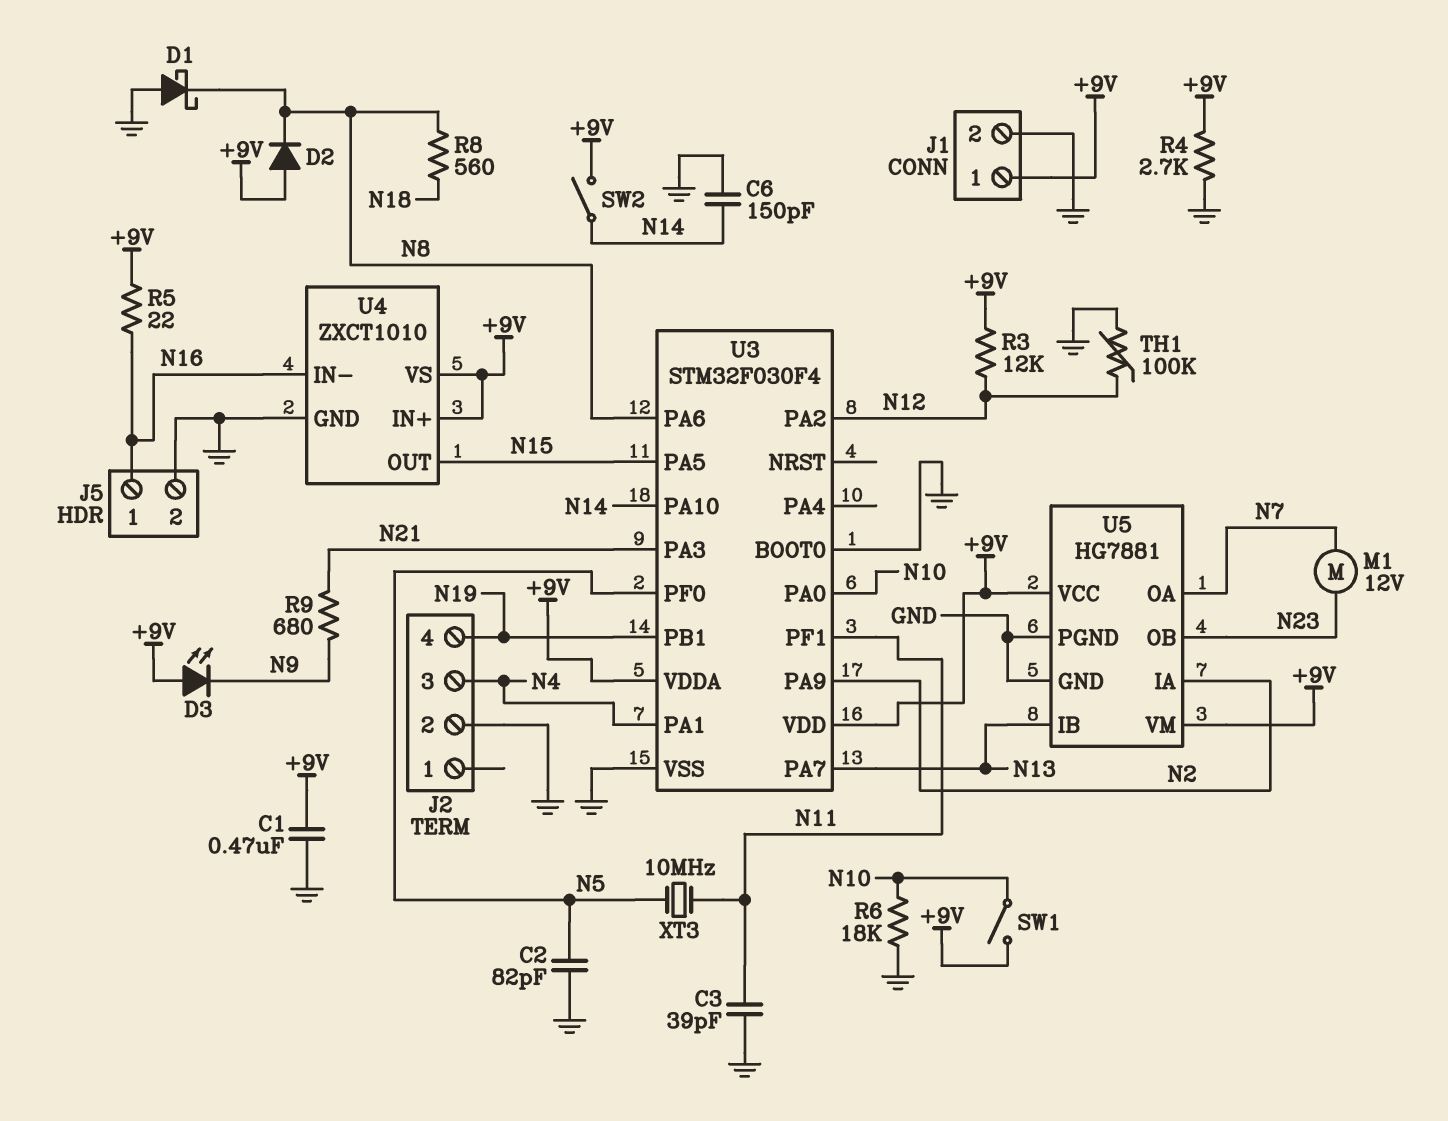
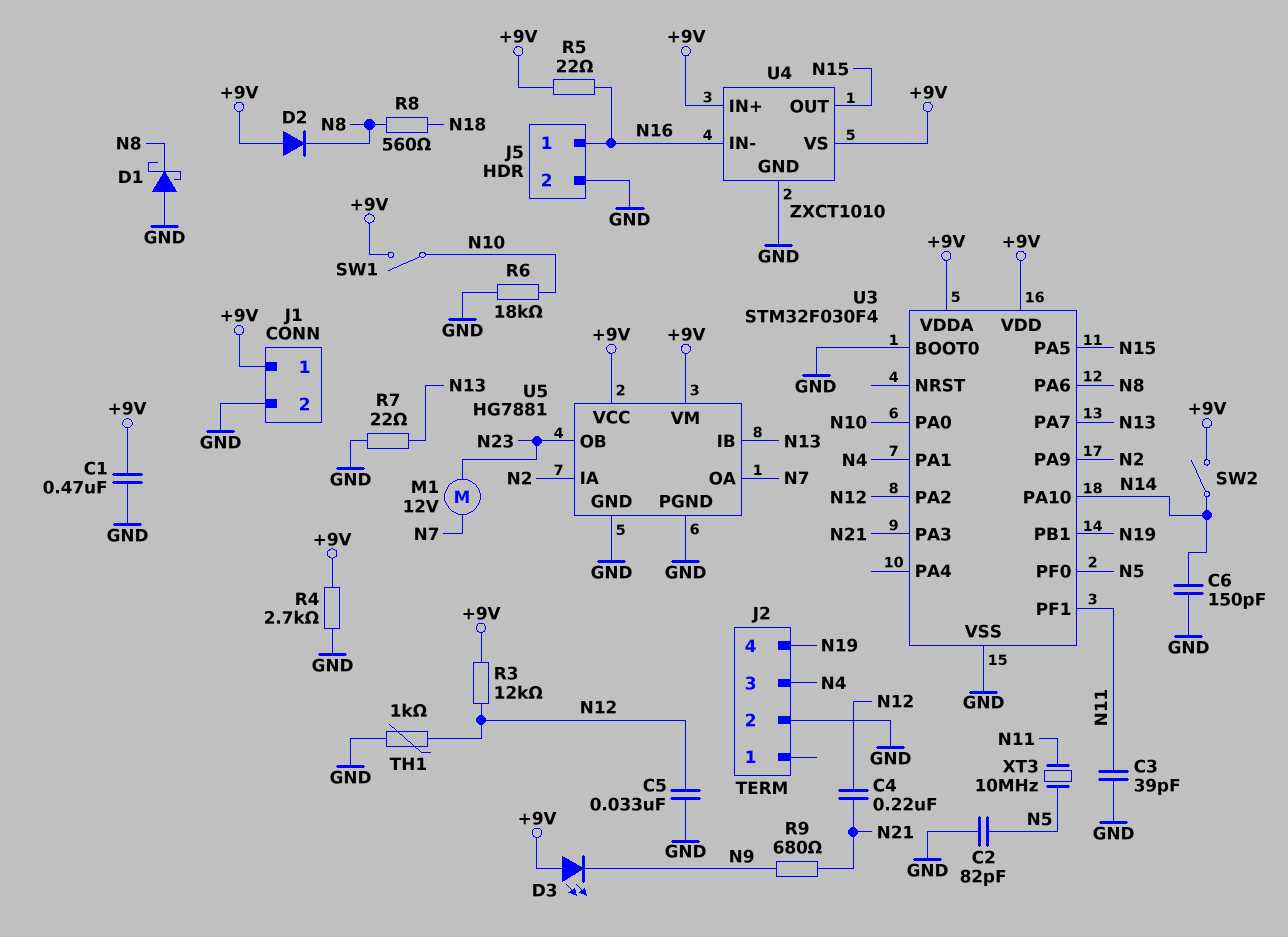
C4: none -> 220nF (N12, N21)
C5: none -> 33nF (GND, N12)
R7: none -> 22 (GND, N13)
TH1: 100k (GND, N12) -> 1k (GND, N12)

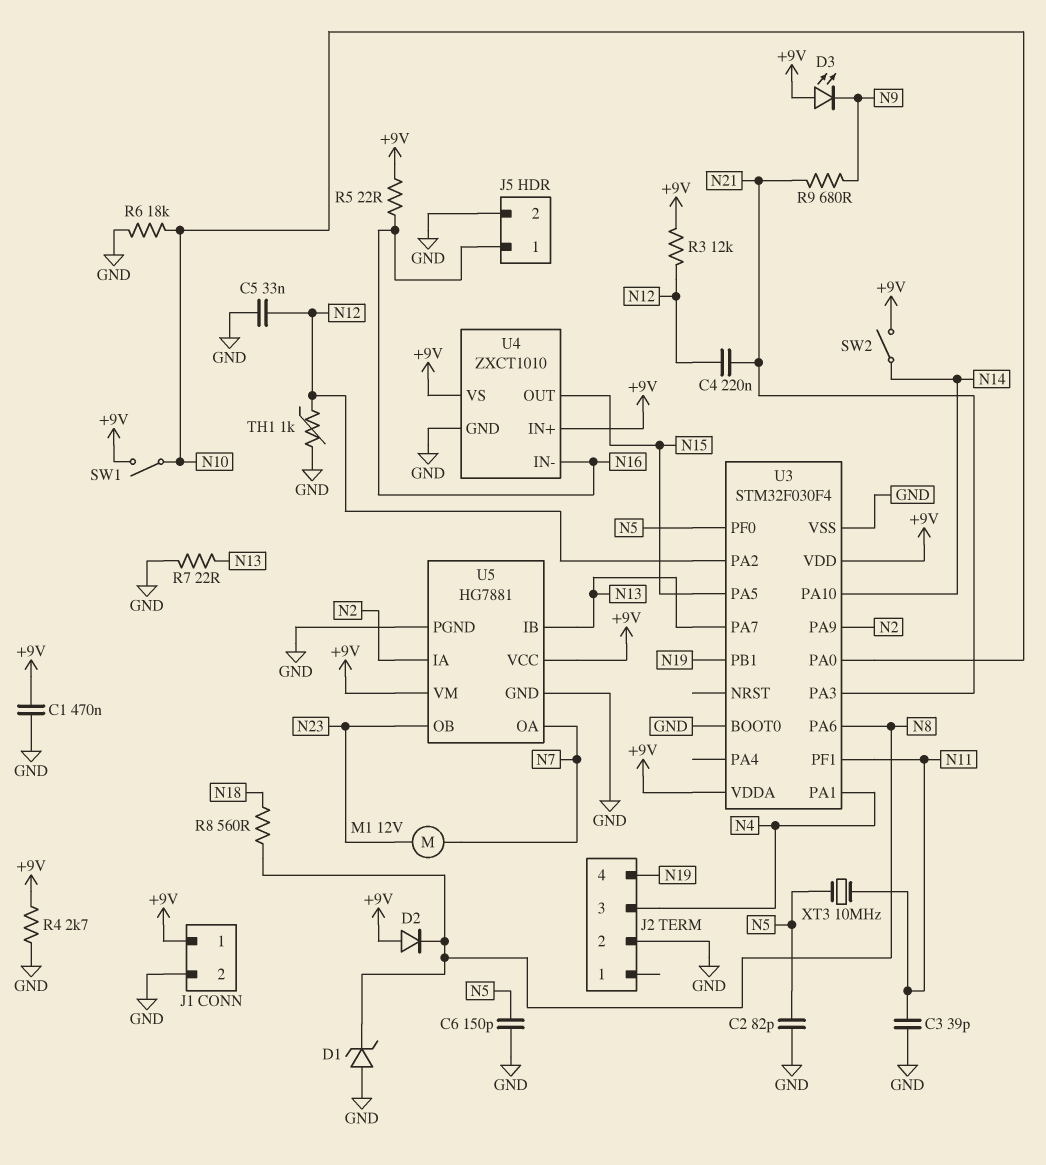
C6: 150pF (GND, N14) -> 150pF (GND, N5)
D1: schottky (A GND, K N8) -> zener (A GND, K N8)

